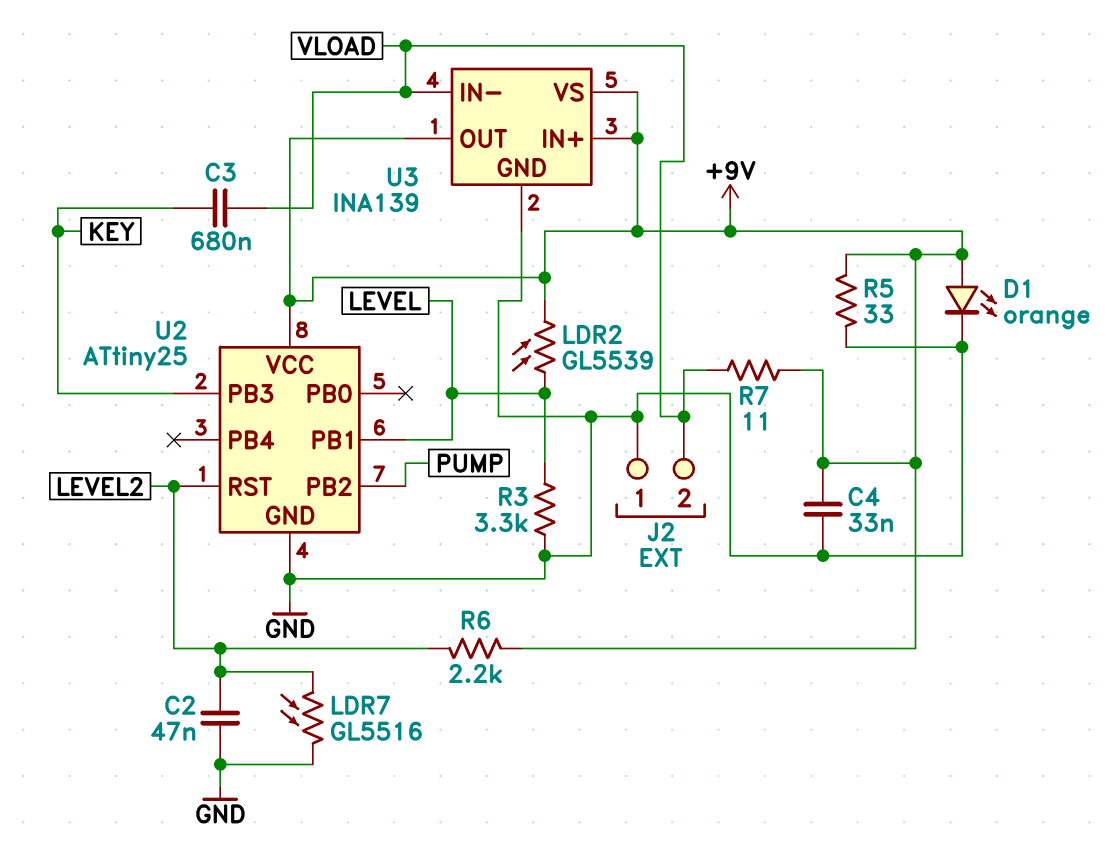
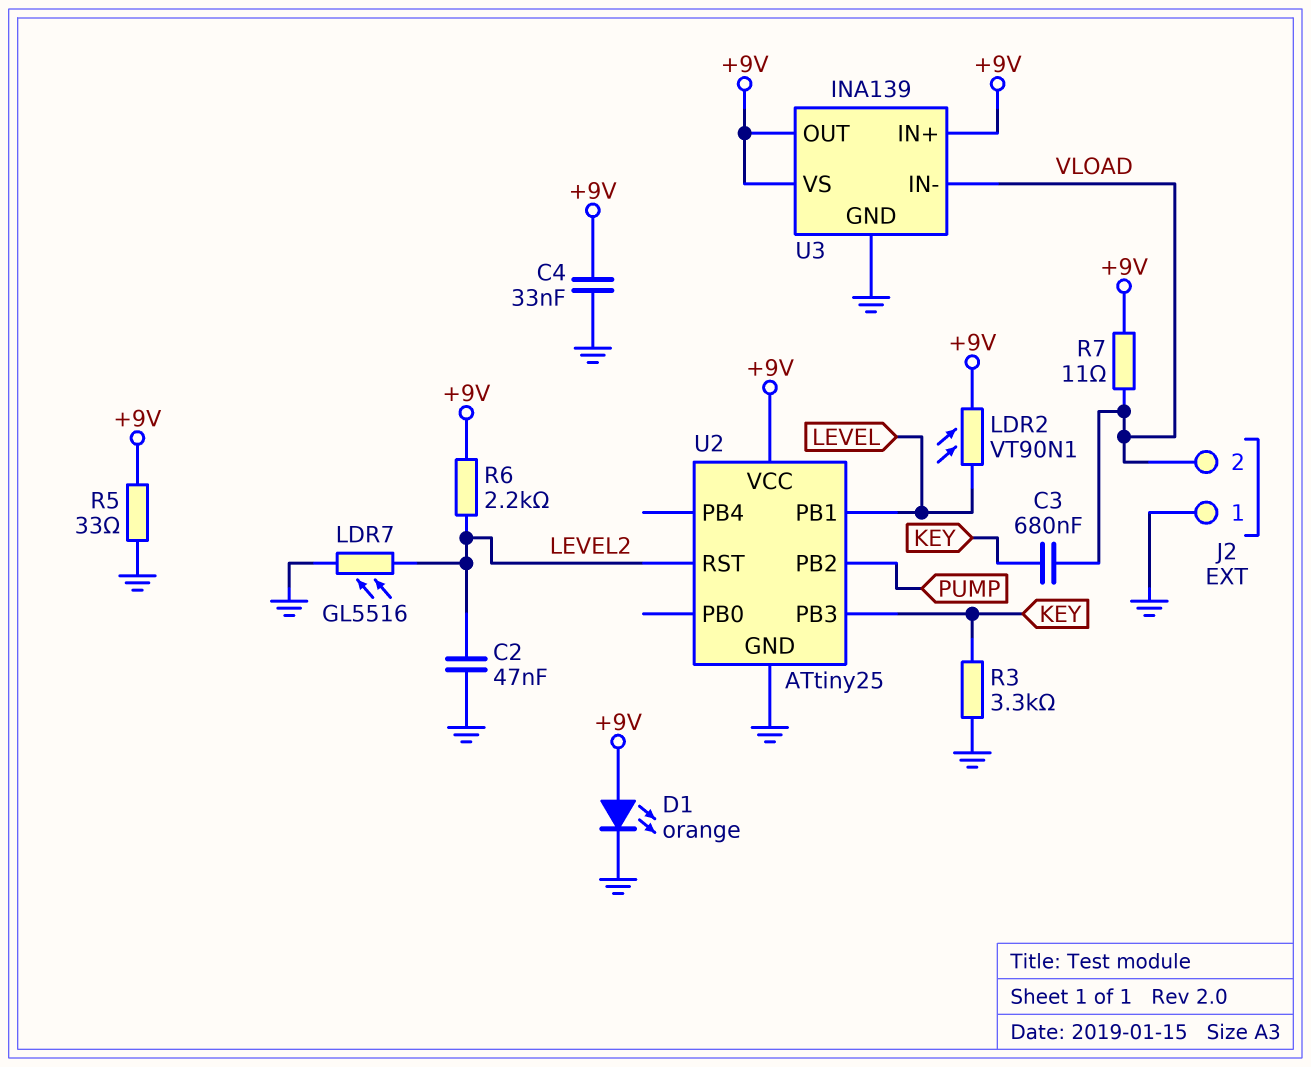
LDR2: GL5539 (+9V, LEVEL) -> VT90N1 (+9V, LEVEL)
R3: 3.3k (GND, LEVEL) -> 3.3k (GND, KEY)

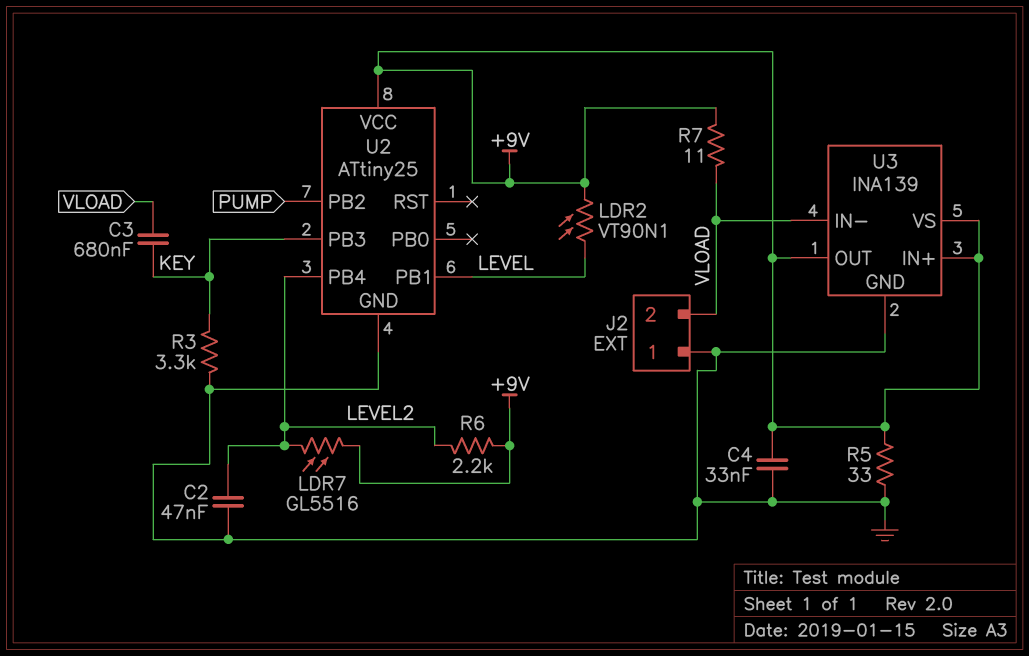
D1: LED orange (A +9V, K GND) -> none
LDR7: GL5516 (GND, LEVEL2) -> GL5516 (+9V, LEVEL2)
U2 pin PB4: none -> LEVEL2
U2 pin RST: LEVEL2 -> none

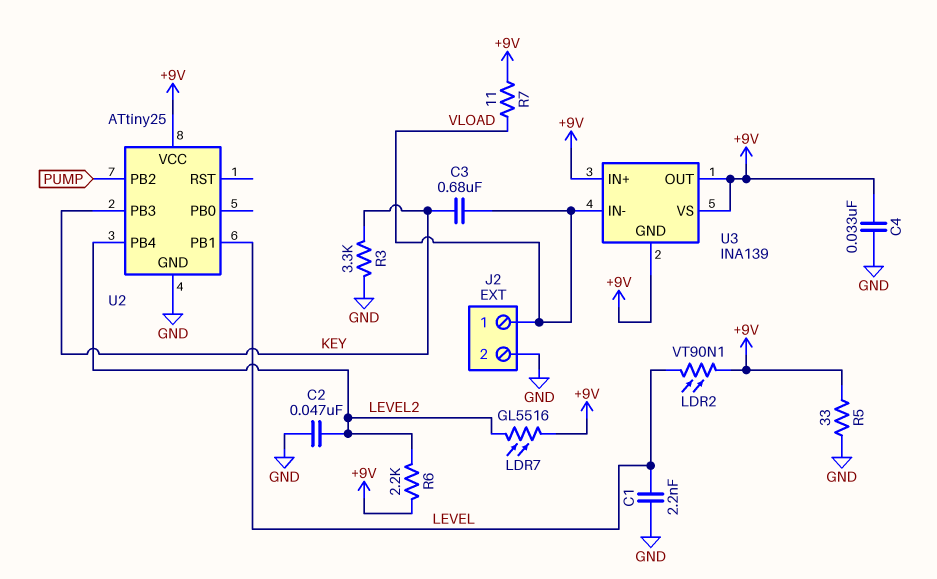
C1: none -> 2.2nF (GND, LEVEL)
J2 pin 1: GND -> VLOAD
J2 pin 2: VLOAD -> GND
U3 pin GND: GND -> +9V

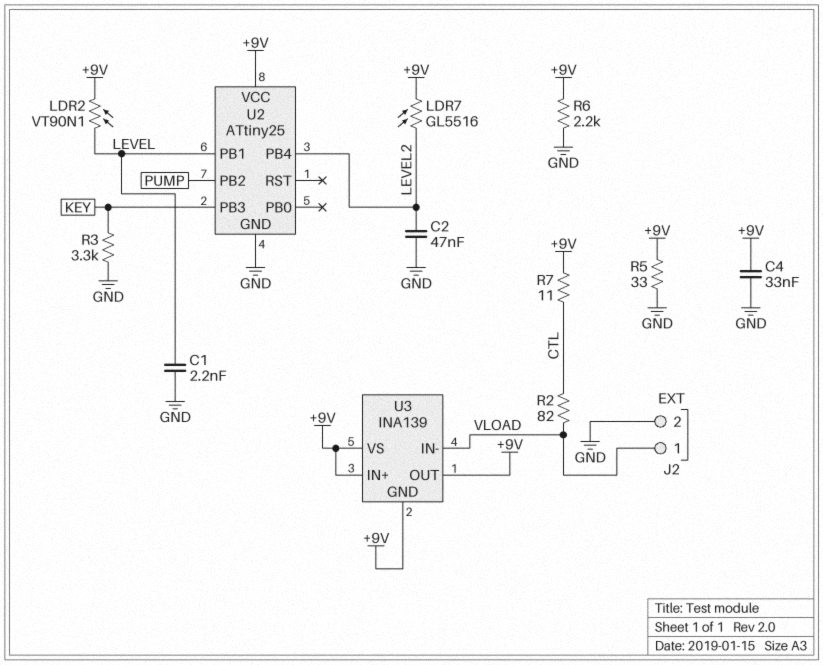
C3: 680nF (KEY, VLOAD) -> none
R2: none -> 82 (CTL, VLOAD)
R6: 2.2k (+9V, LEVEL2) -> 2.2k (+9V, GND)
R7: 11 (+9V, VLOAD) -> 11 (+9V, CTL)

